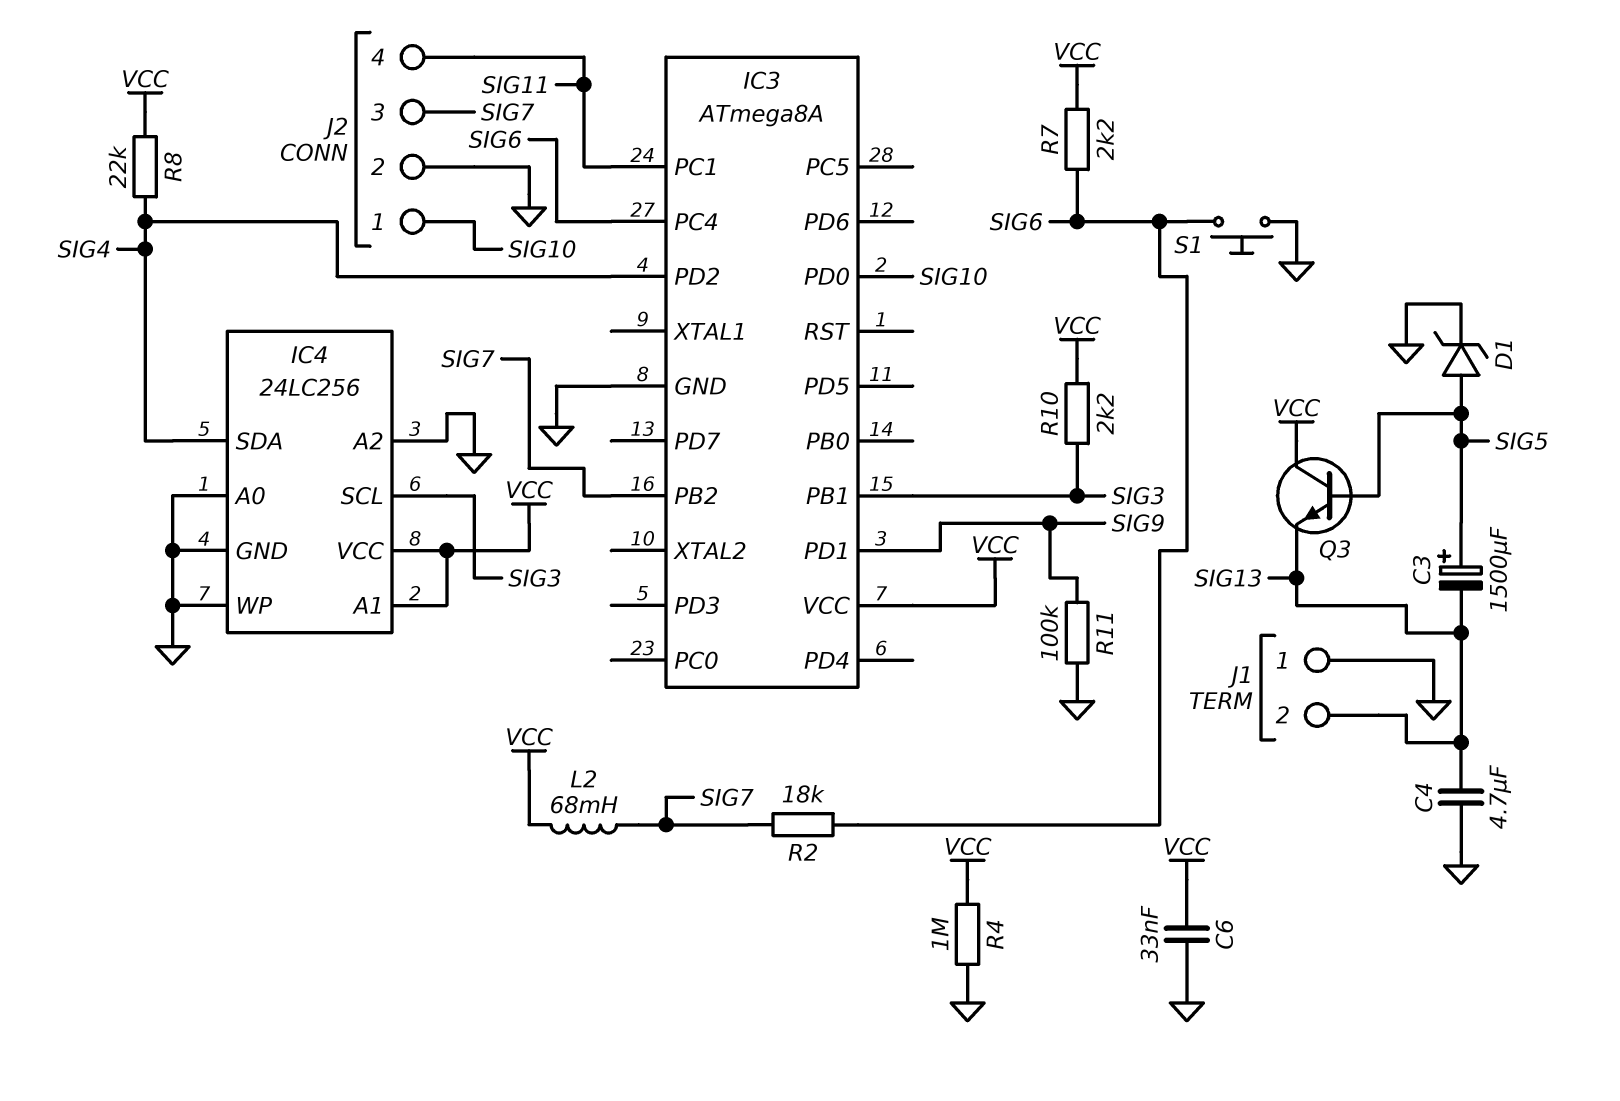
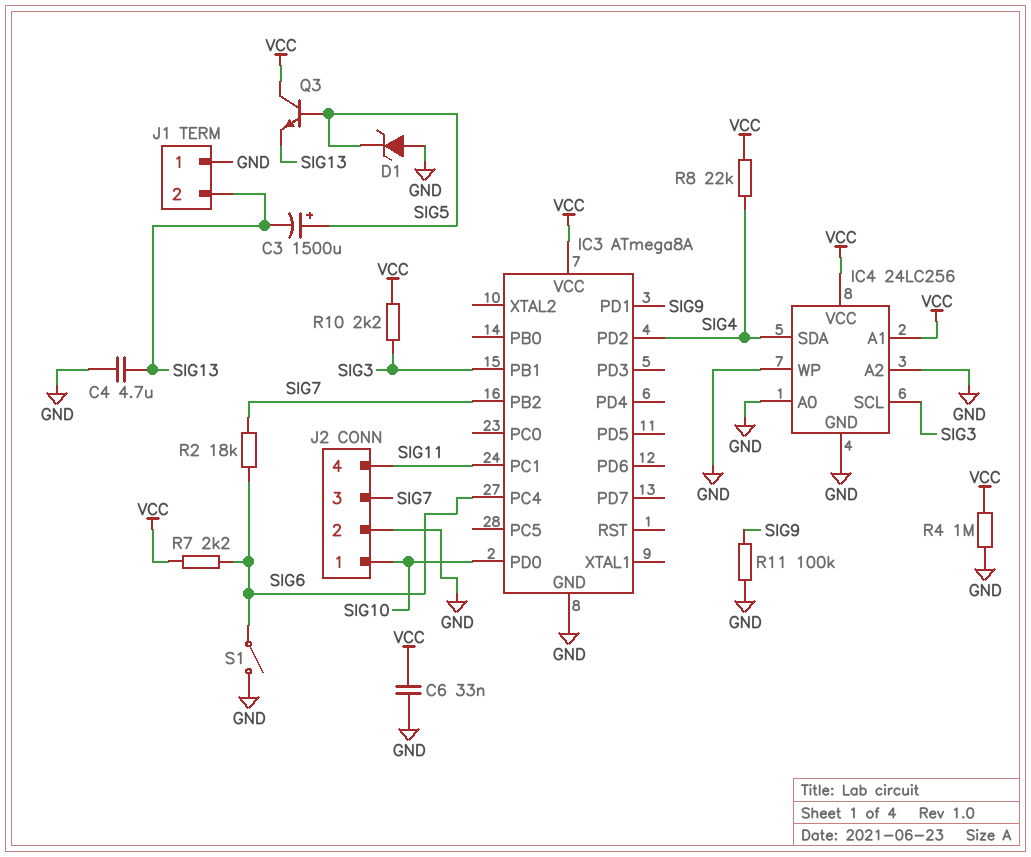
D1: zener (A SIG5, K GND) -> zener (A GND, K SIG5)
L2: 68mH (SIG7, VCC) -> none
S1: button (GND, SIG6) -> switch (GND, SIG6)

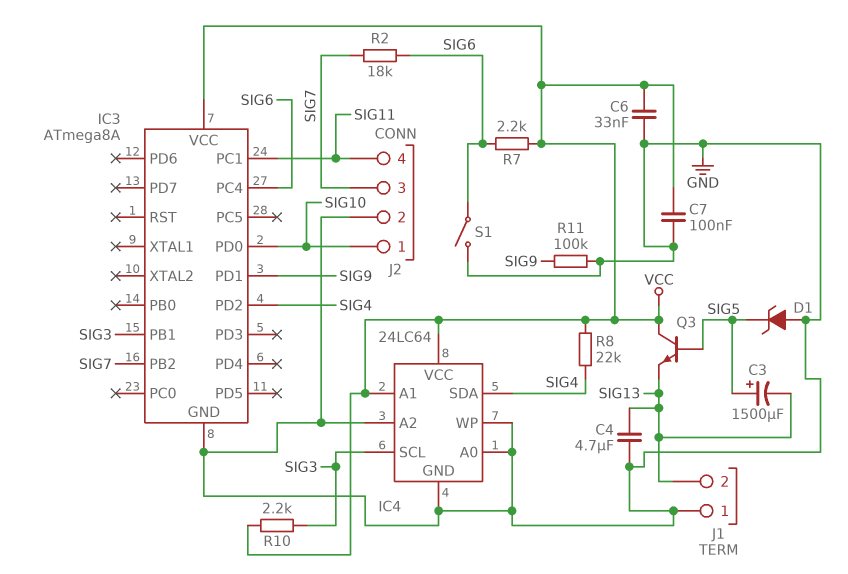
C7: none -> 100nF (GND, VCC)
IC4: 24LC256 -> 24LC64
R4: 1M (GND, VCC) -> none

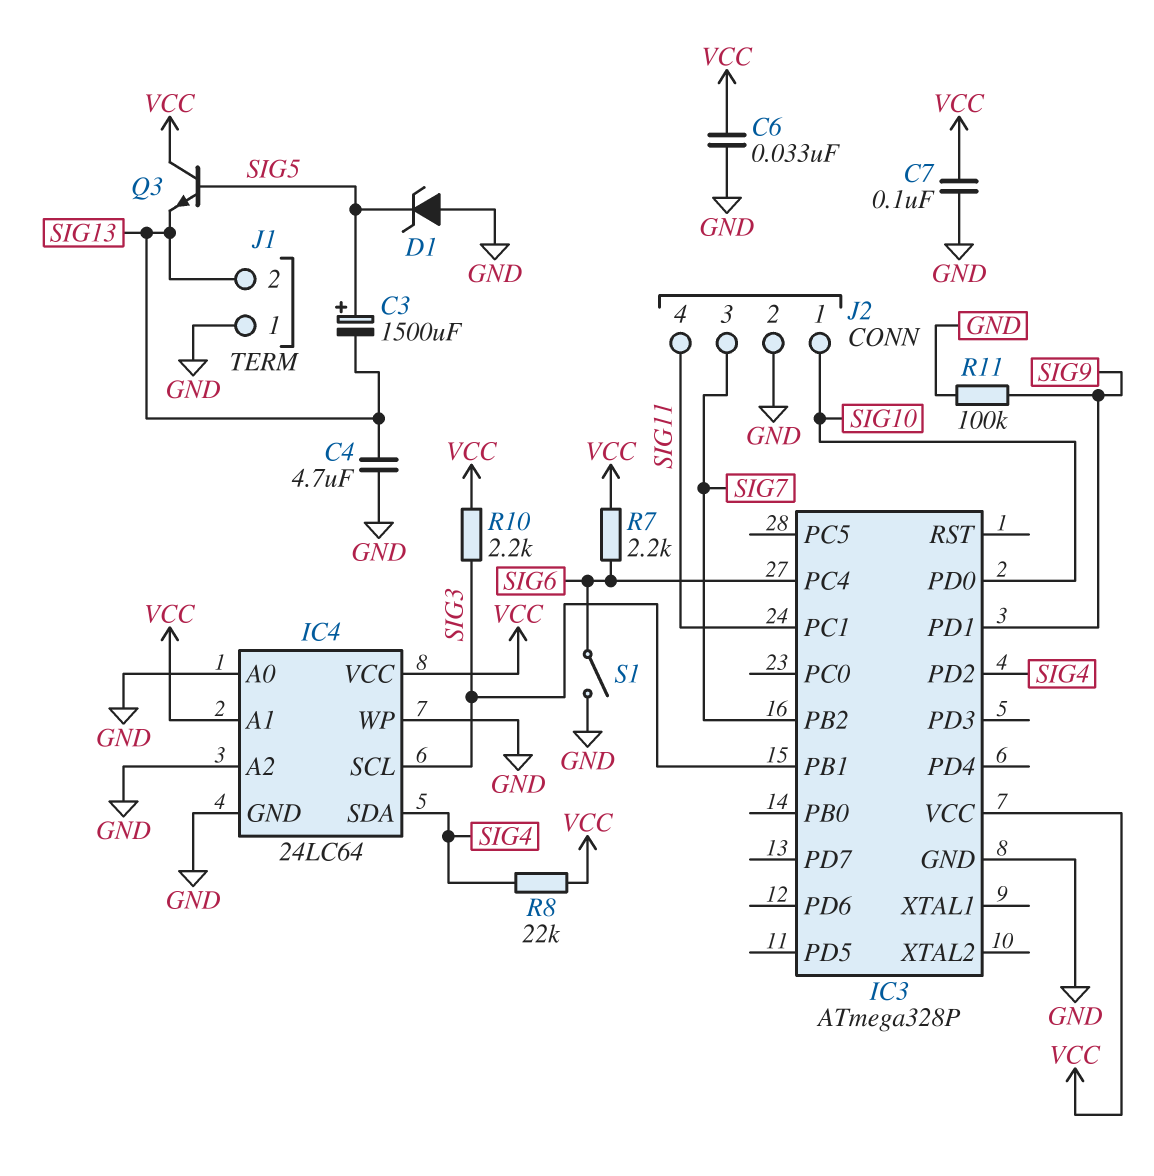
IC3: ATmega8A -> ATmega328P
R2: 18k (SIG6, SIG7) -> none

